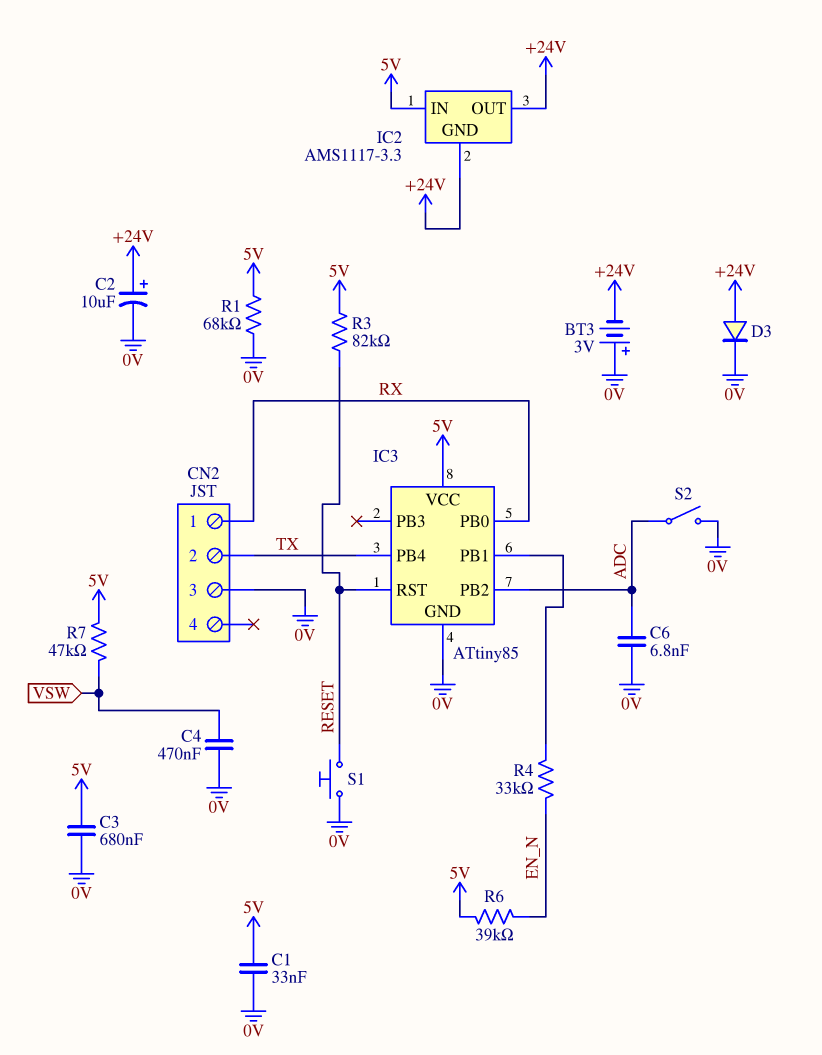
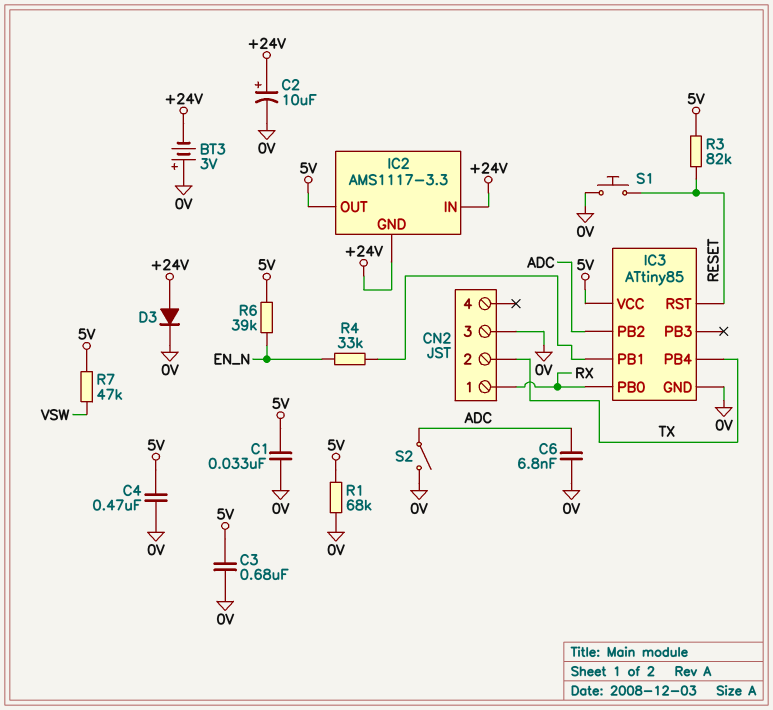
C4: 470nF (0V, VSW) -> 470nF (0V, 5V)
IC2 pin IN: 5V -> +24V
IC2 pin OUT: +24V -> 5V

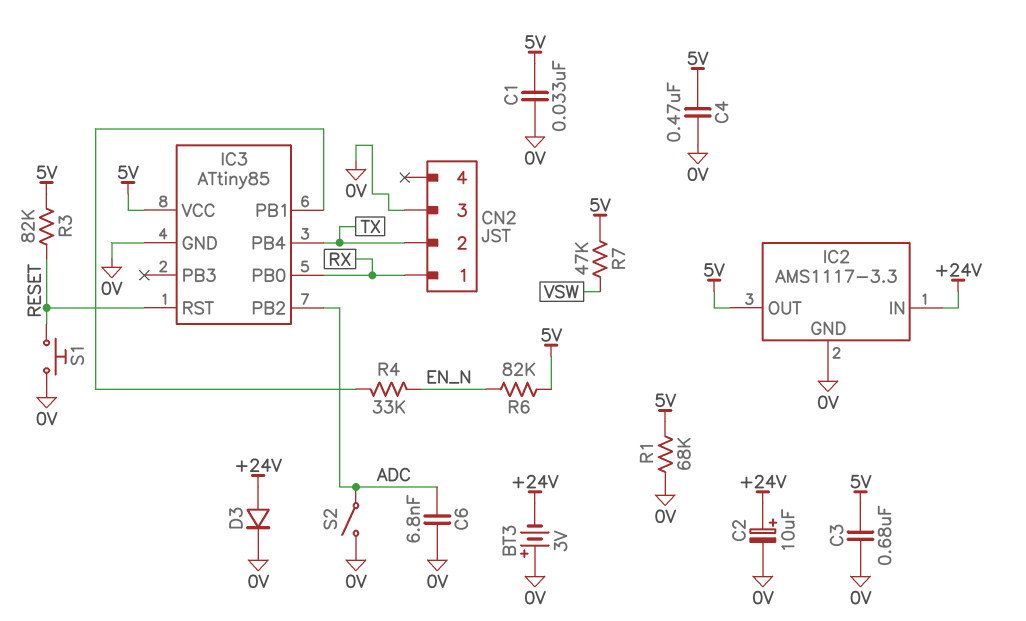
IC2 pin GND: +24V -> 0V
R6: 39k (5V, EN_N) -> 82k (5V, EN_N)

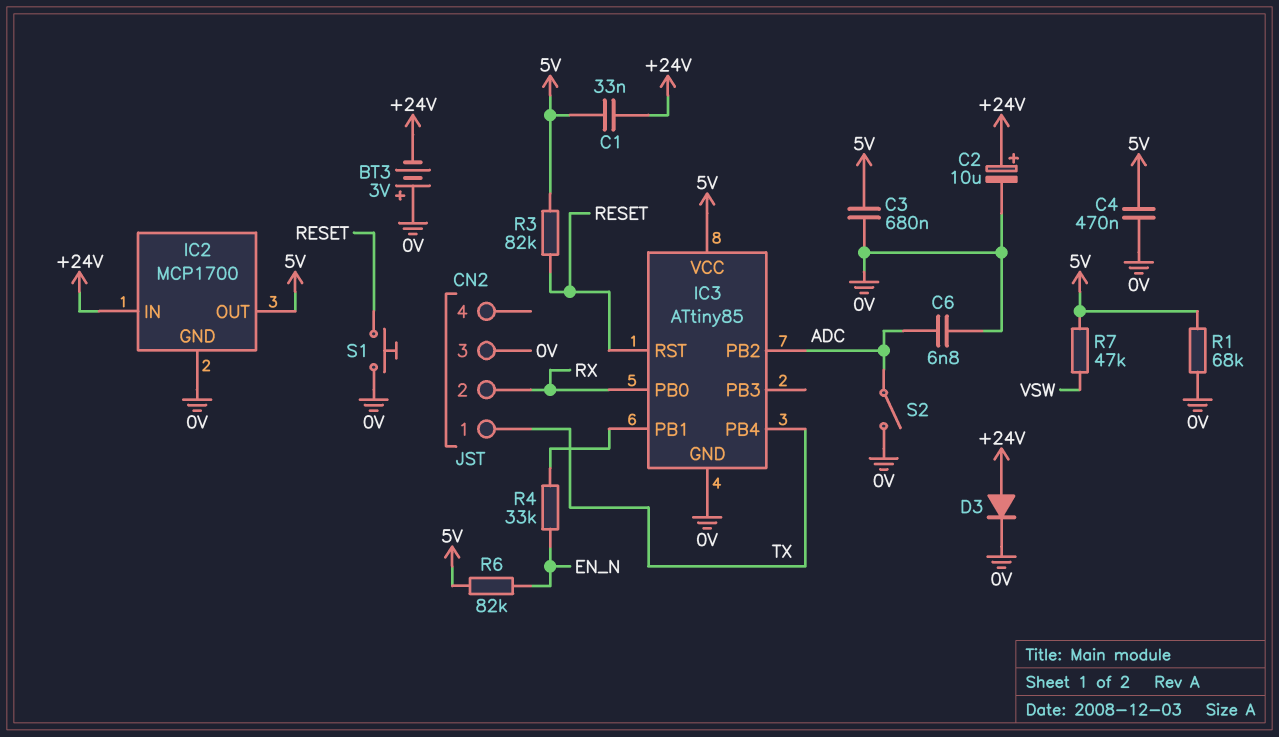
C1: 33nF (0V, 5V) -> 33nF (+24V, 5V)
CN2 pin 1: RX -> TX
CN2 pin 2: TX -> RX
IC2: AMS1117-3.3 -> MCP1700

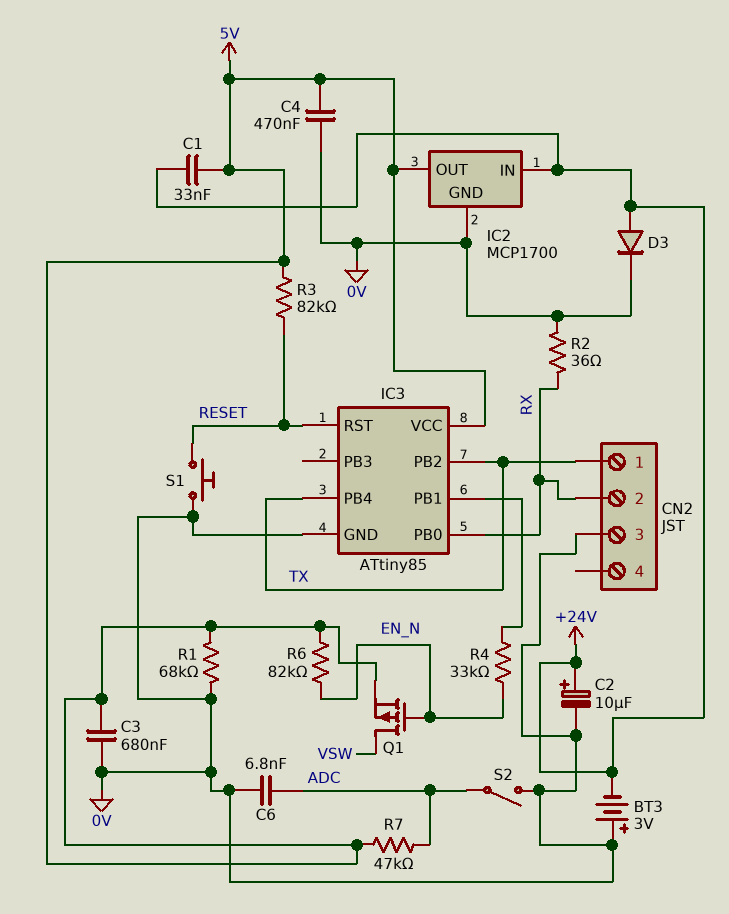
IC3 pin PB2: ADC -> TX
Q1: none -> PMOS (G EN_N, D VSW, S 5V)
R2: none -> 36 (0V, RX)
R7: 47k (5V, VSW) -> 47k (5V, ADC)

